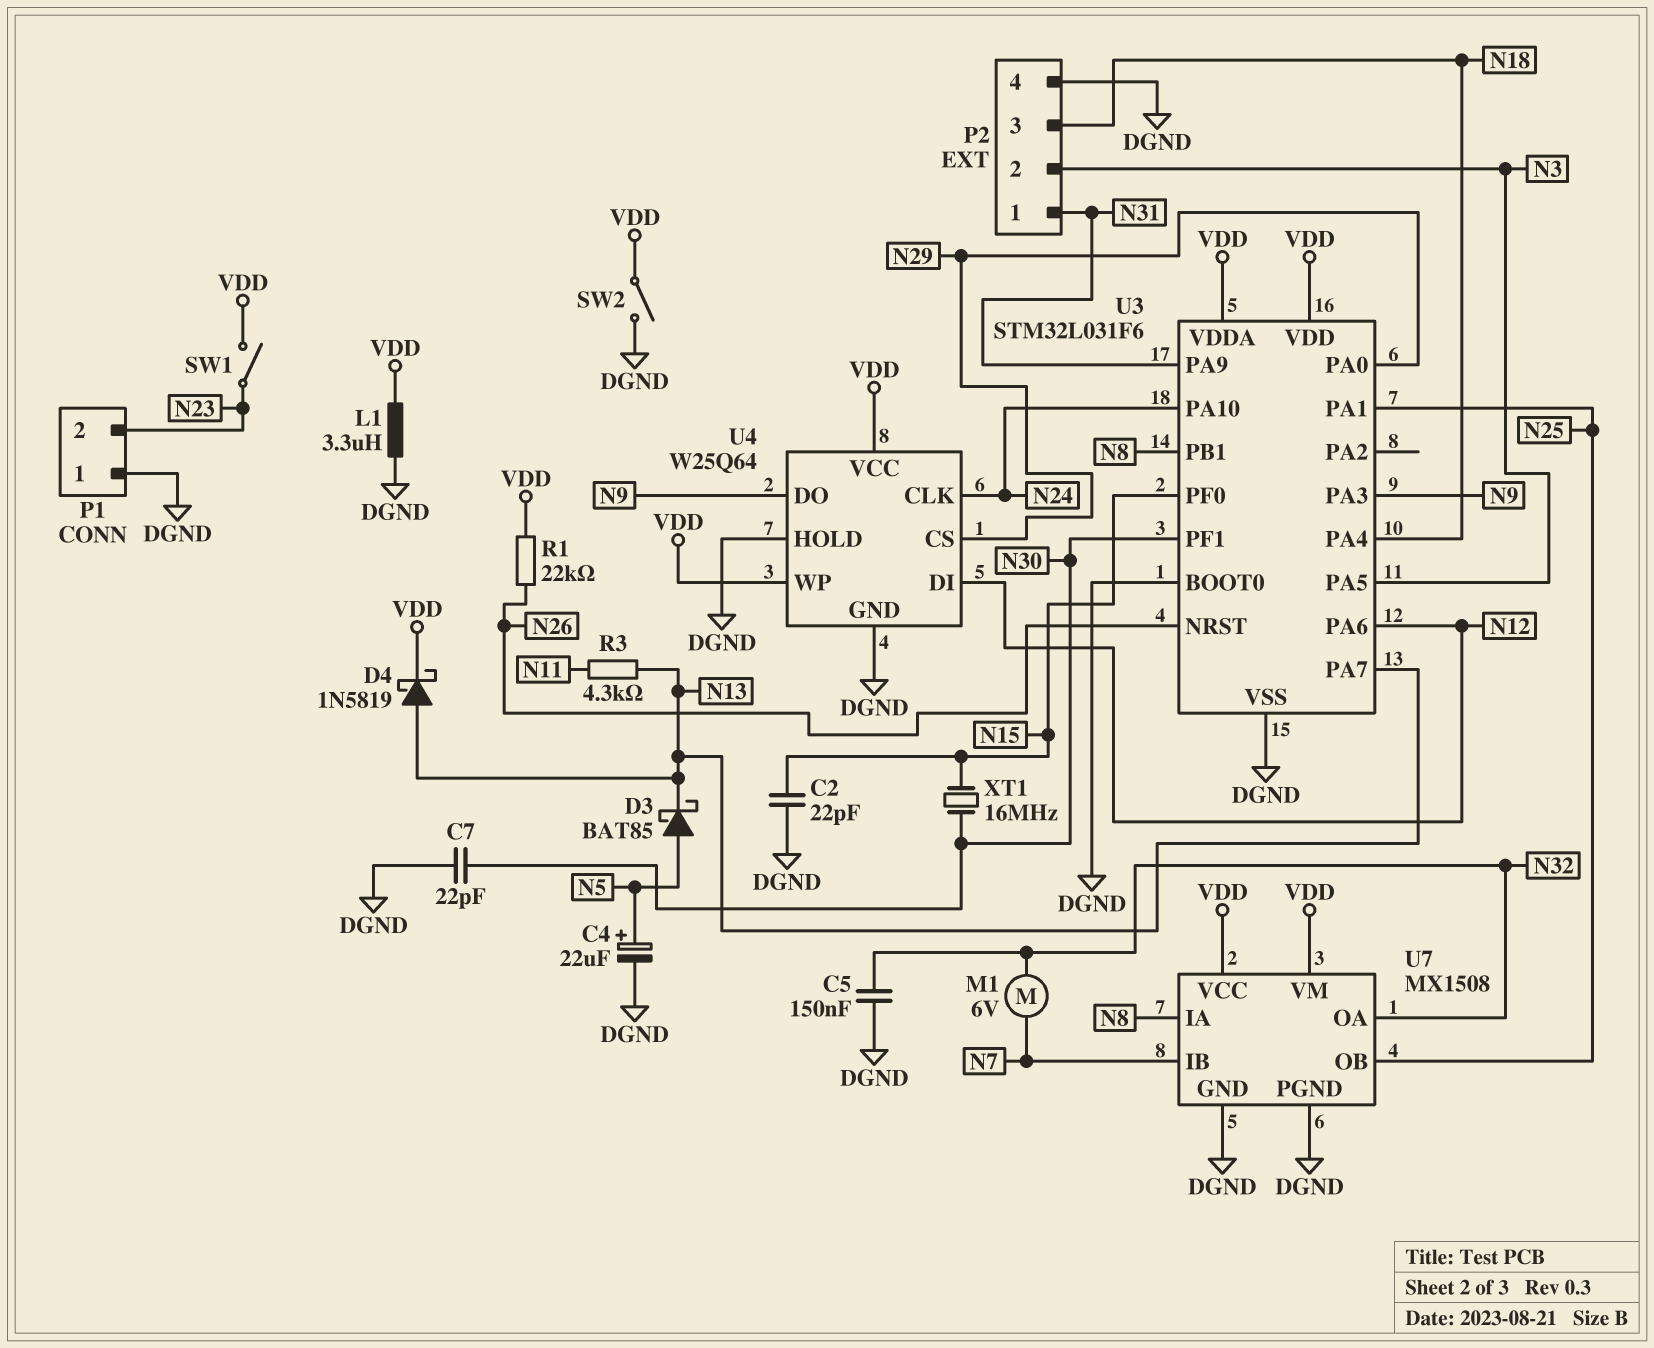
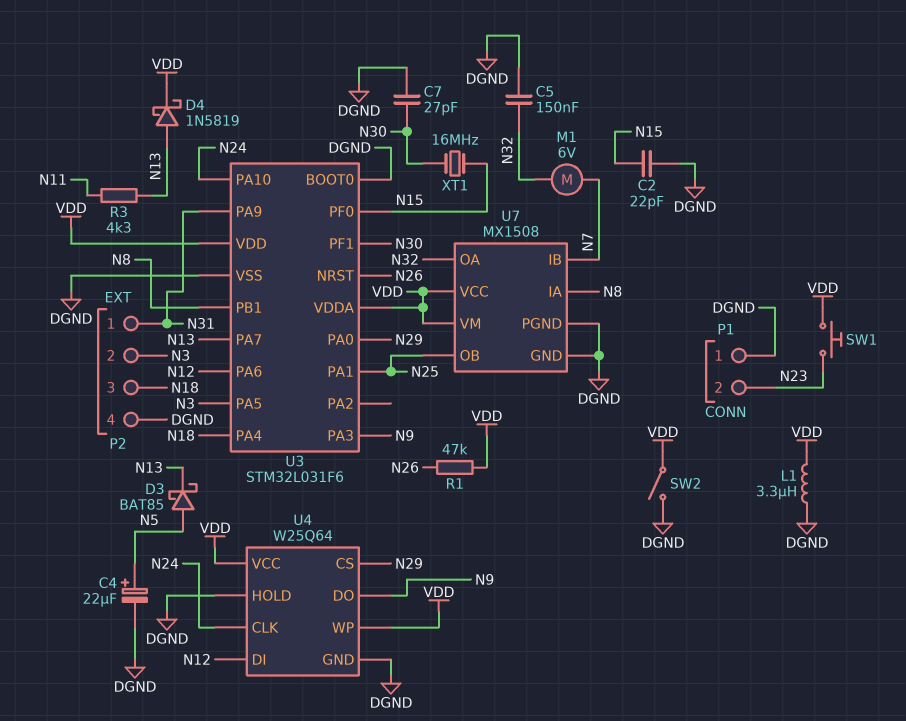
C7: 22pF (DGND, N30) -> 27pF (DGND, N30)
R1: 22k (N26, VDD) -> 47k (N26, VDD)
SW1: switch (N23, VDD) -> button (N23, VDD)

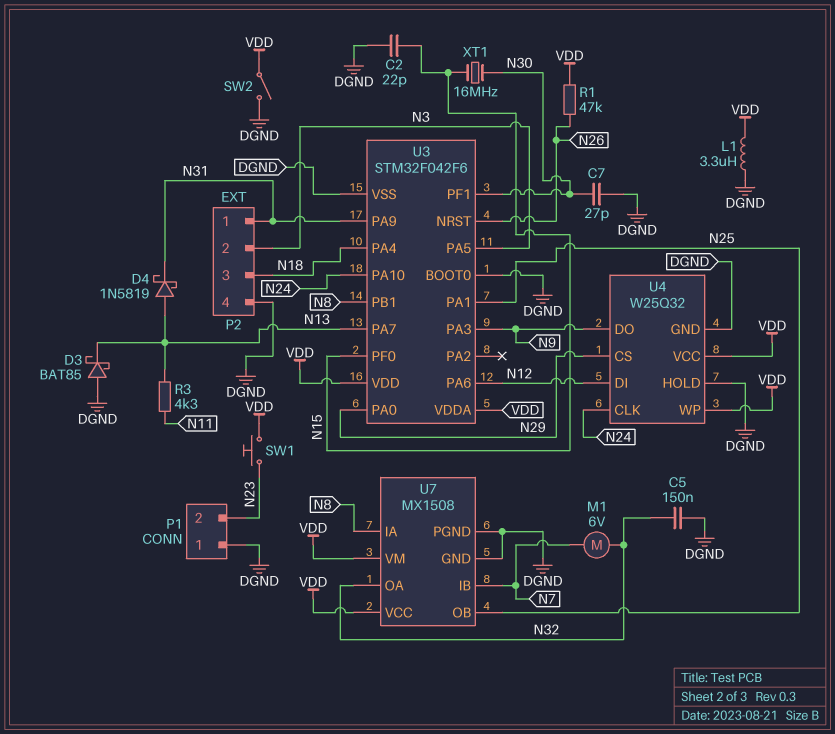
C4: 22uF (plus N5, minus DGND) -> none
D3: schottky BAT85 (A N5, K N13) -> schottky BAT85 (A DGND, K N13)
D4: schottky 1N5819 (A N13, K VDD) -> schottky 1N5819 (A N13, K N31)
U3: STM32L031F6 -> STM32F042F6
U4: W25Q64 -> W25Q32

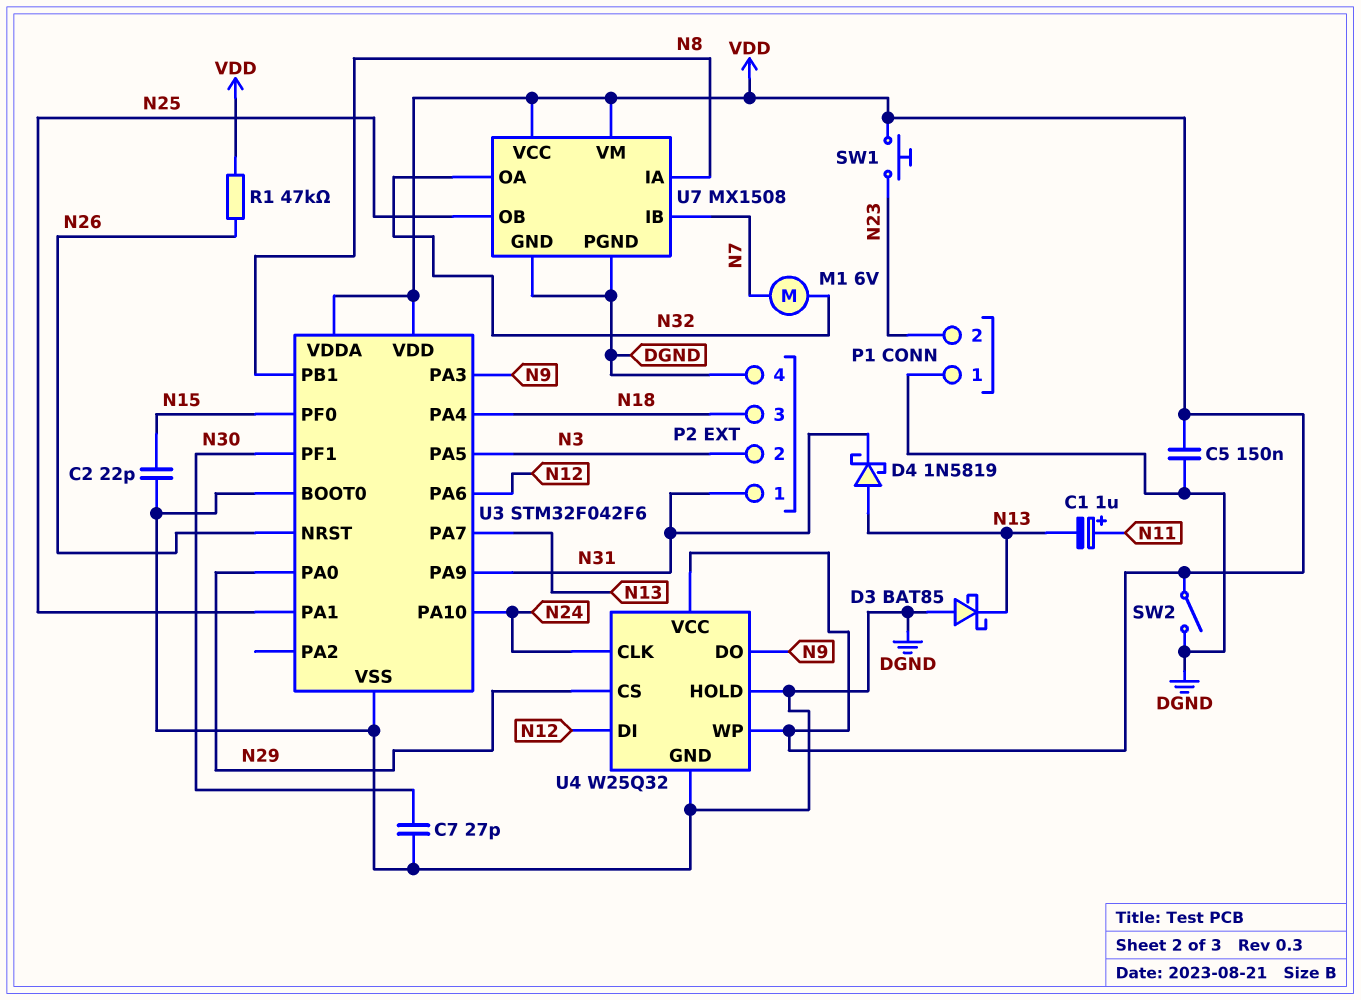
C1: none -> 1uF (plus N11, minus N13)
C5: 150nF (DGND, N32) -> 150nF (DGND, VDD)
L1: 3.3uH (DGND, VDD) -> none
R3: 4.3k (N11, N13) -> none
XT1: 16MHz (N15, N30) -> none

